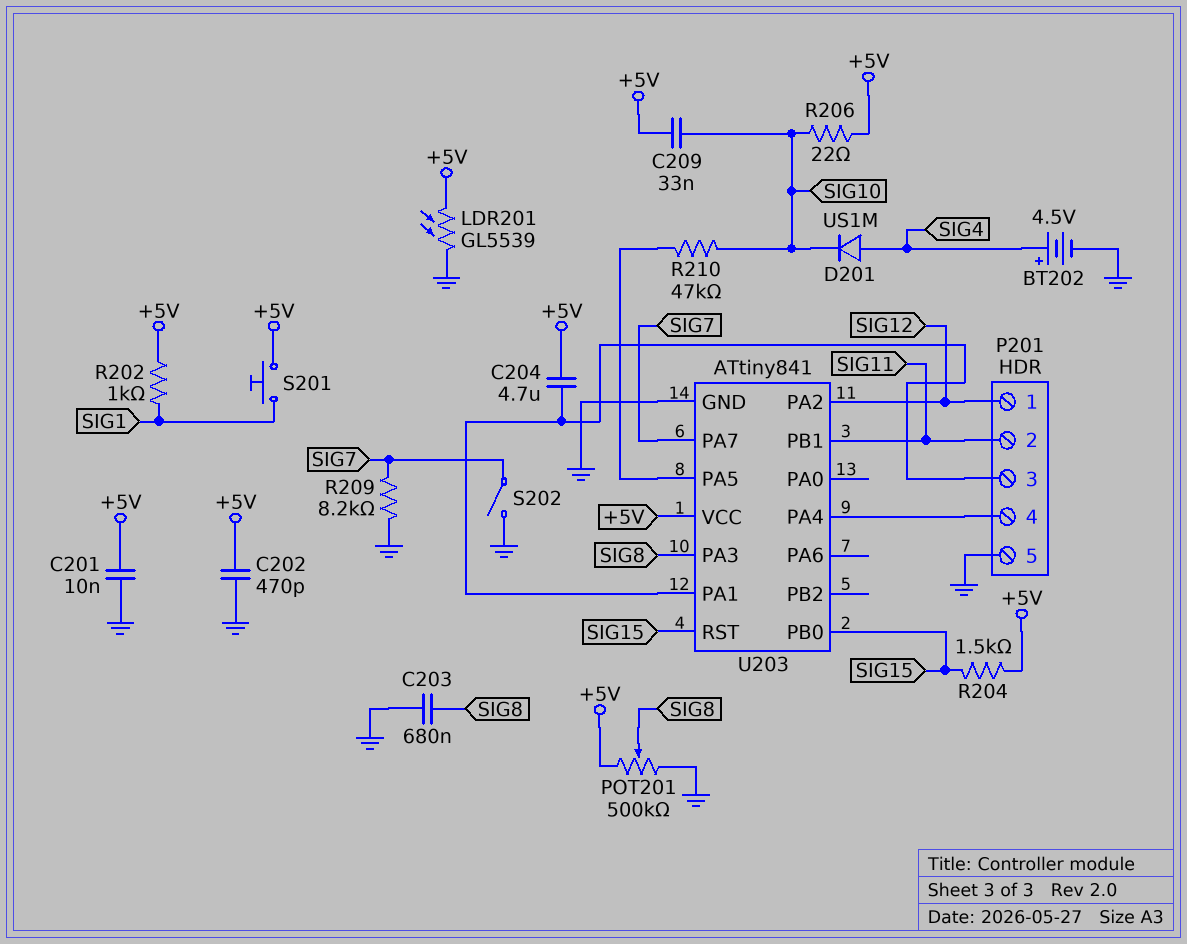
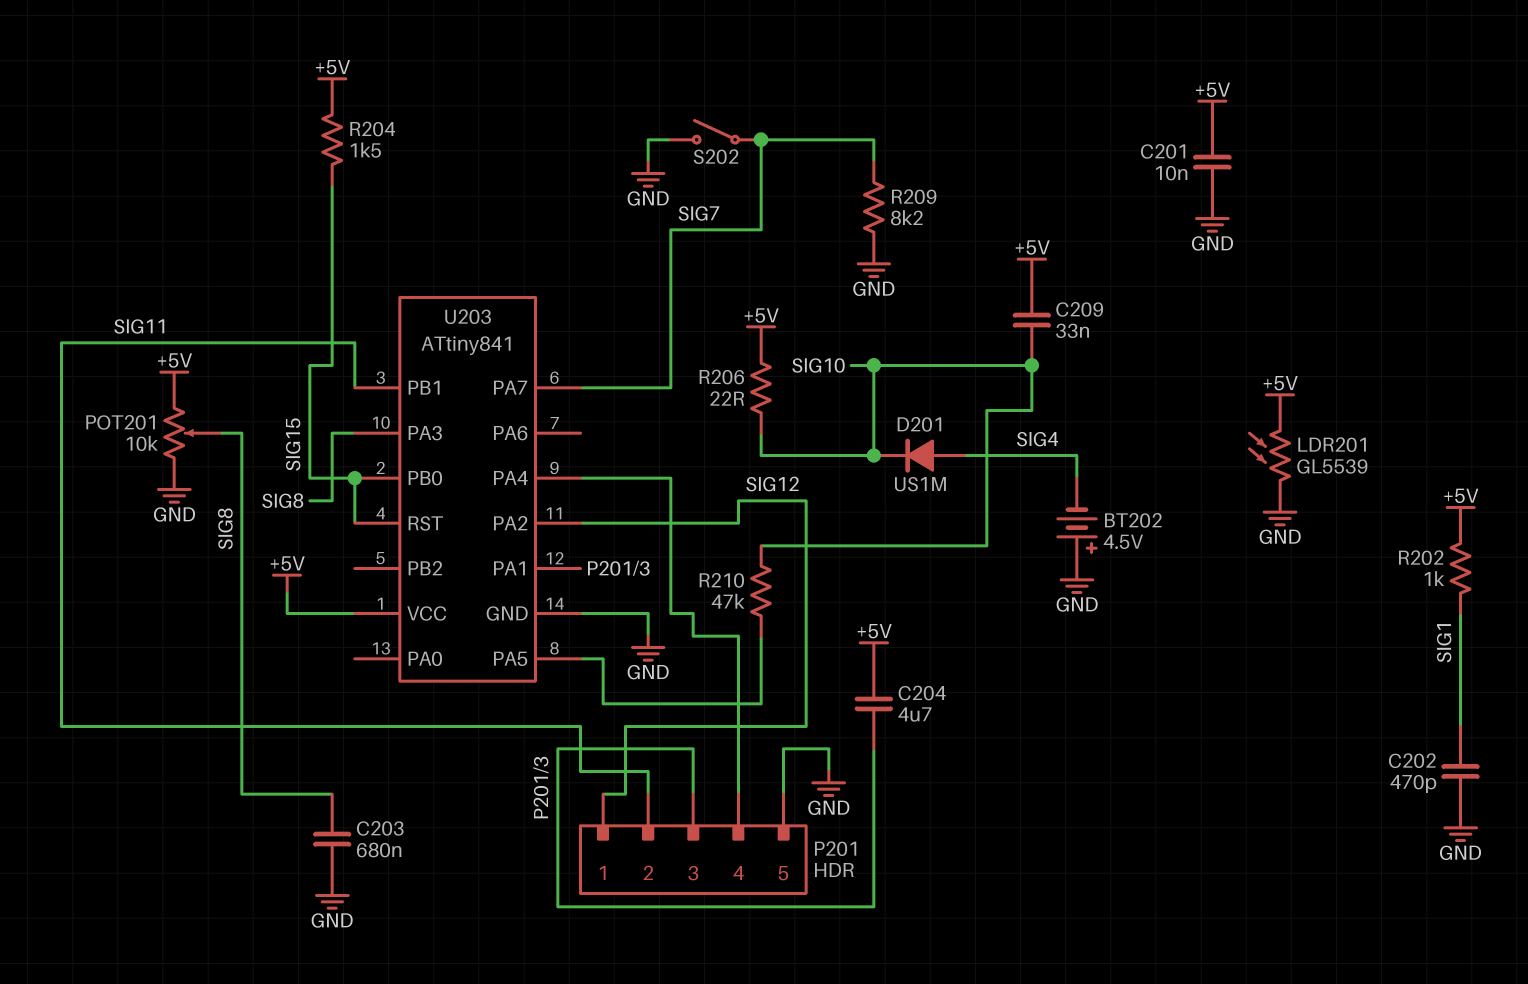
BT202: 4.5V (plus SIG4, minus GND) -> 4.5V (plus GND, minus SIG4)
C202: 470pF (+5V, GND) -> 470pF (GND, SIG1)
POT201: 500k (+5V, GND, wiper SIG8) -> 10k (+5V, GND, wiper SIG8)
S201: button (+5V, SIG1) -> none

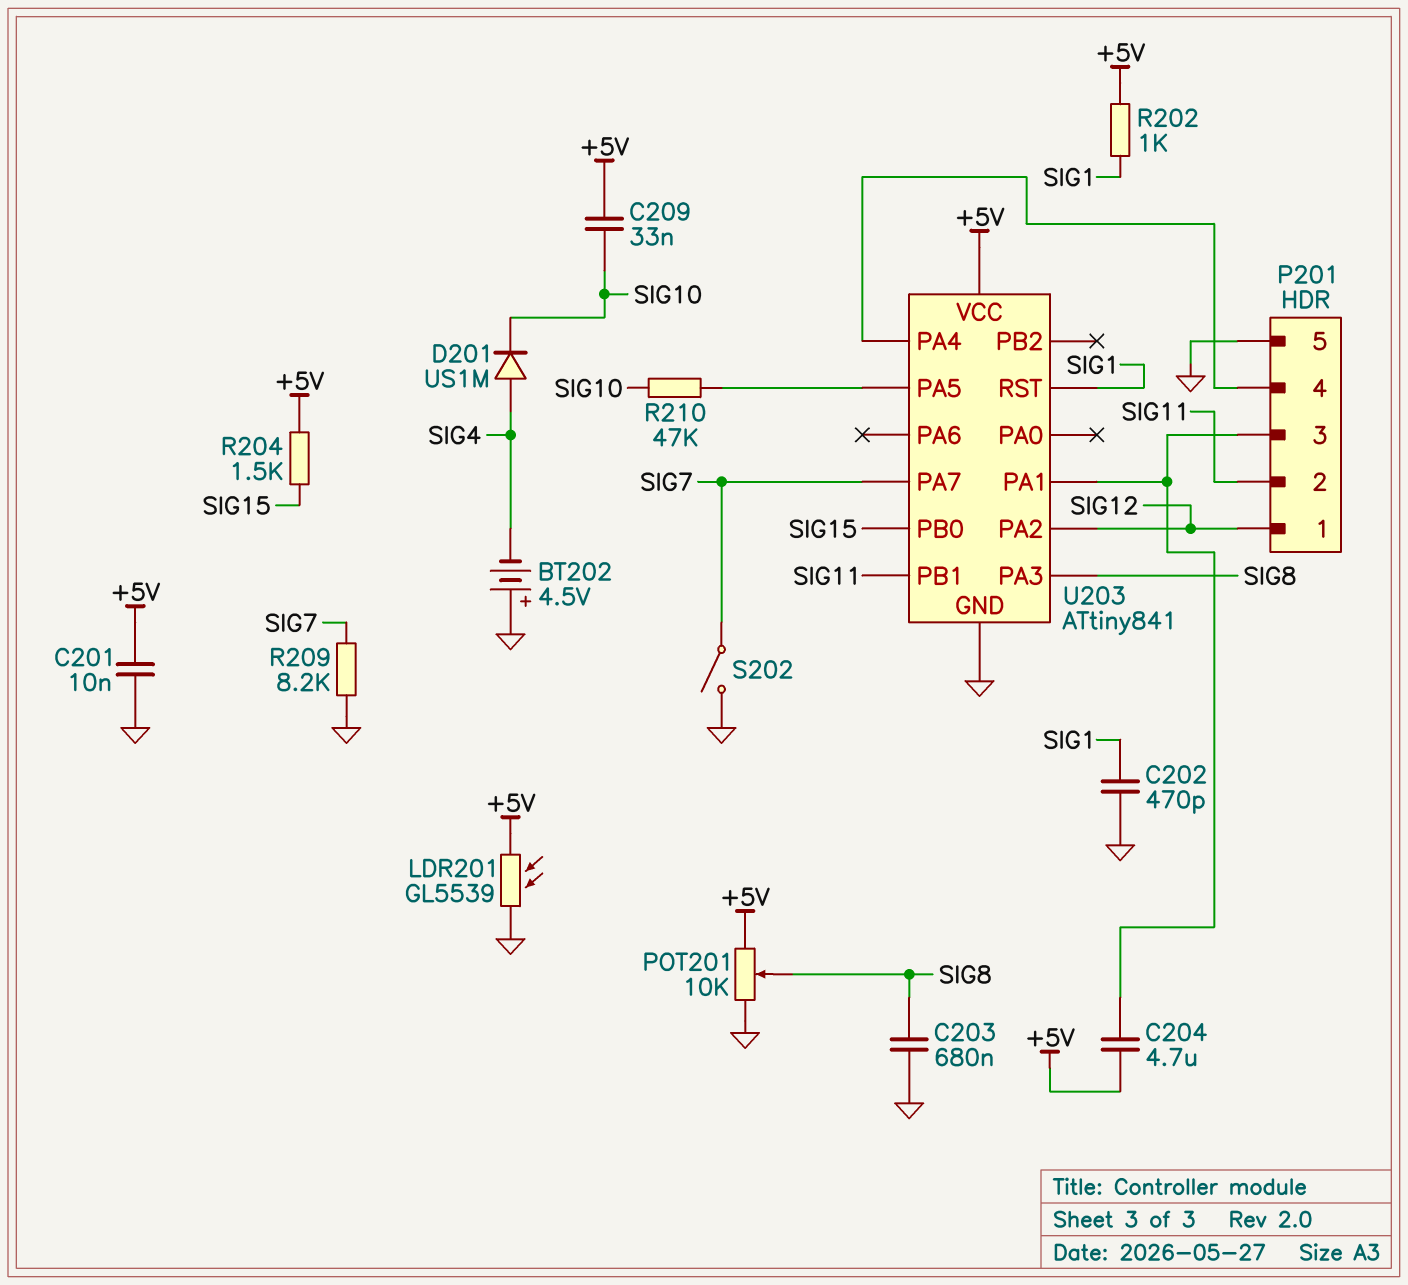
R206: 22 (+5V, SIG10) -> none
U203 pin RST: SIG15 -> SIG1

